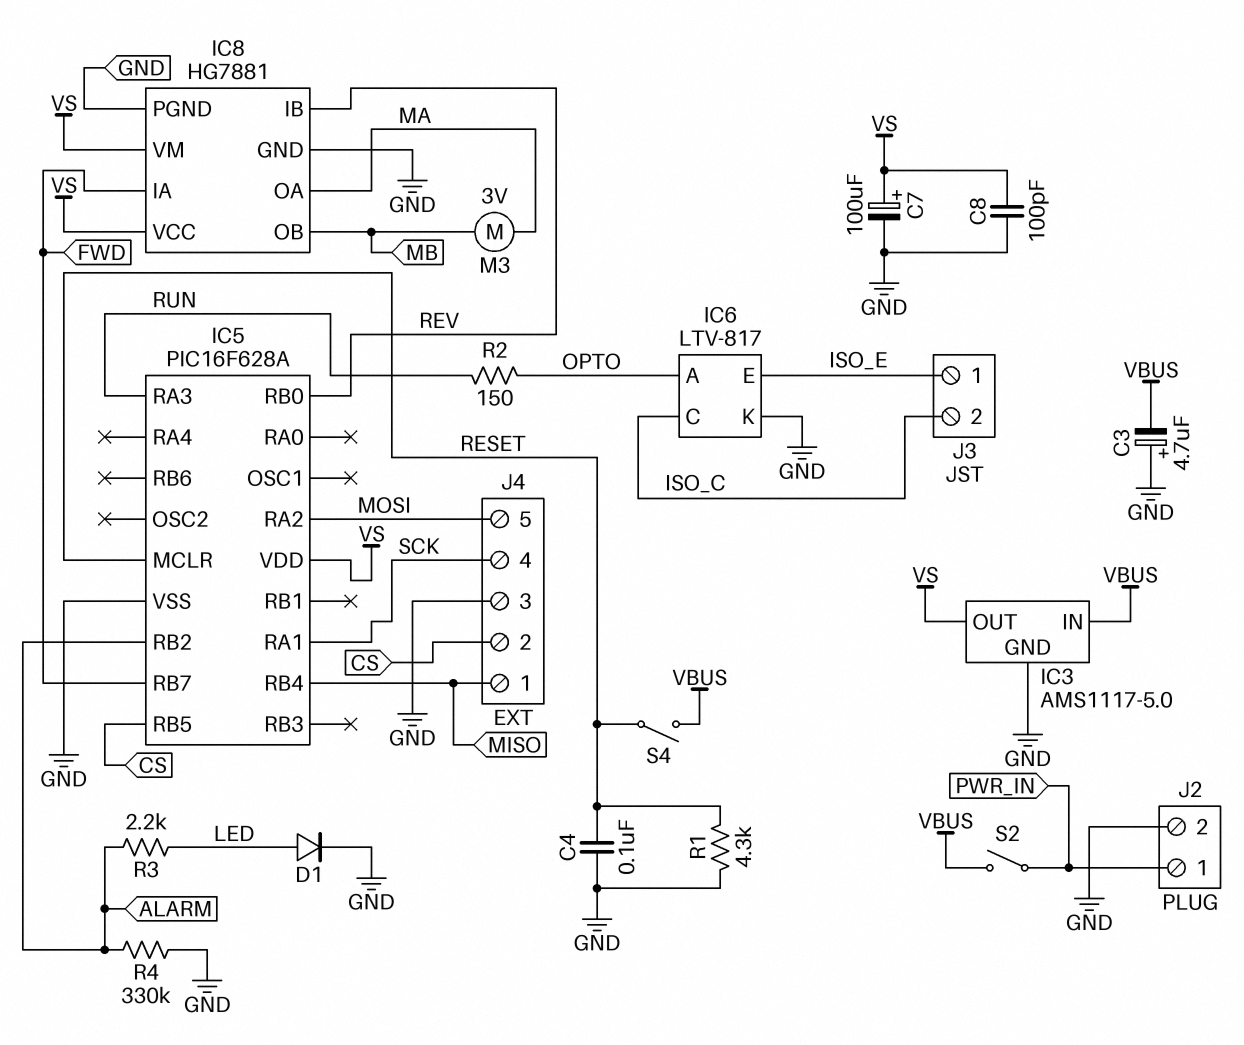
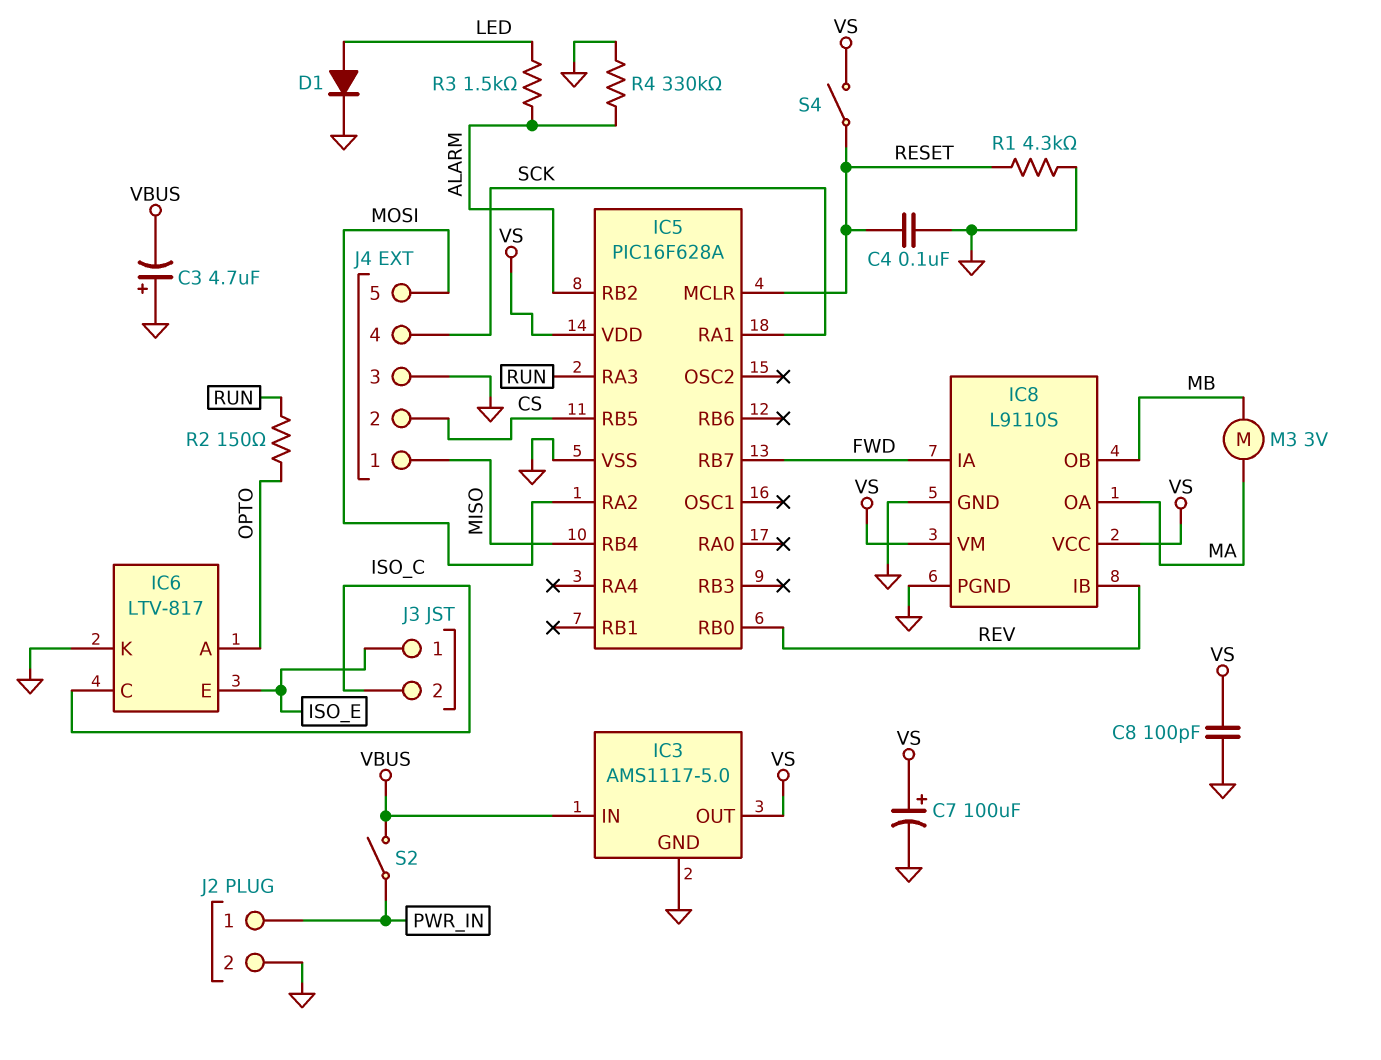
IC8: HG7881 -> L9110S
R3: 2.2k (ALARM, LED) -> 1.5k (ALARM, LED)
S4: switch (RESET, VBUS) -> switch (RESET, VS)

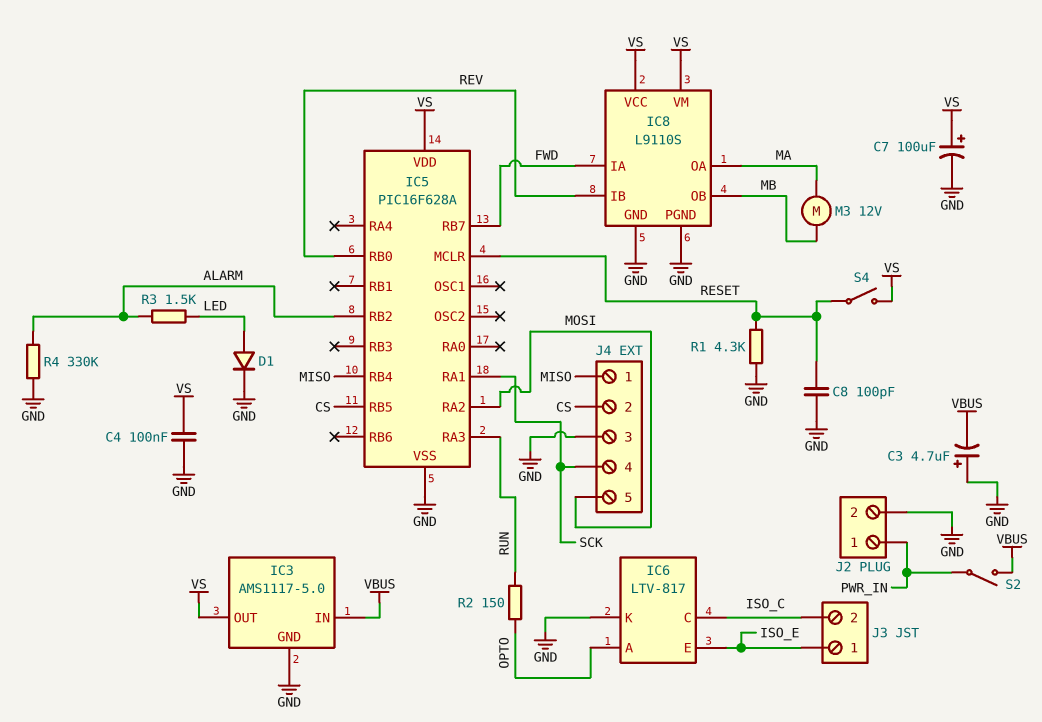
C4: 100nF (GND, RESET) -> 100nF (GND, VS)
C8: 100pF (GND, VS) -> 100pF (GND, RESET)
M3: motor 3V (MA, MB) -> motor 12V (MA, MB)

